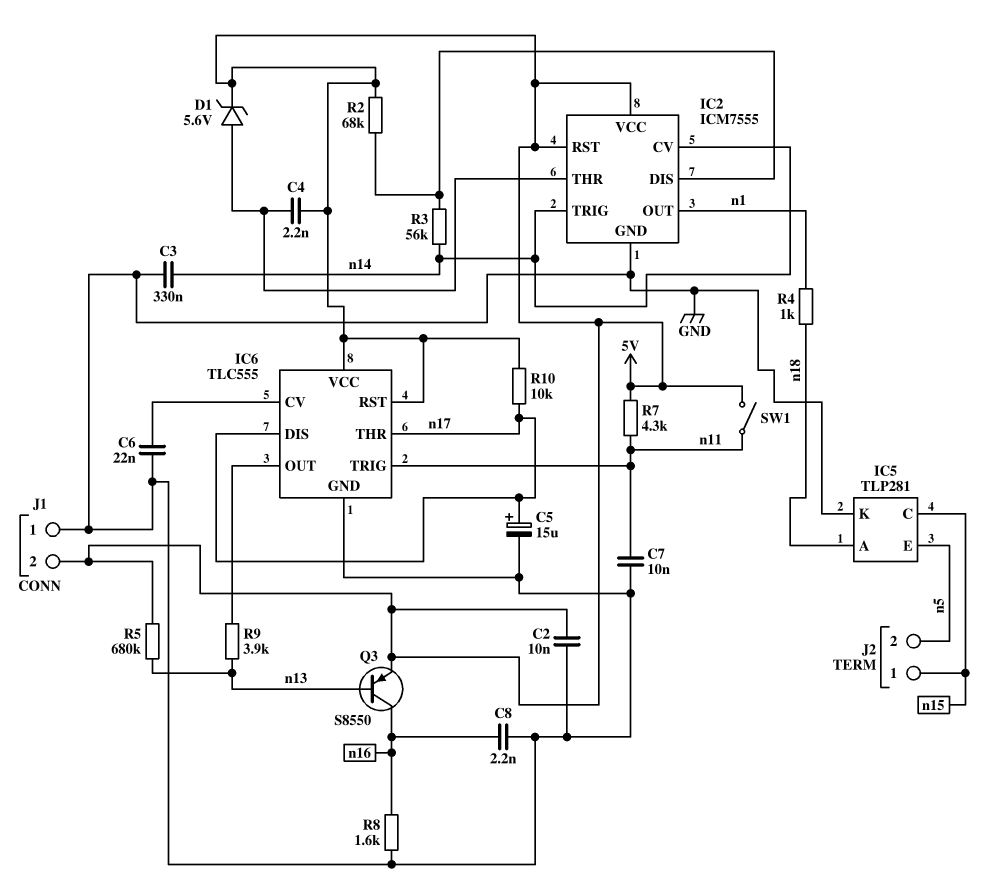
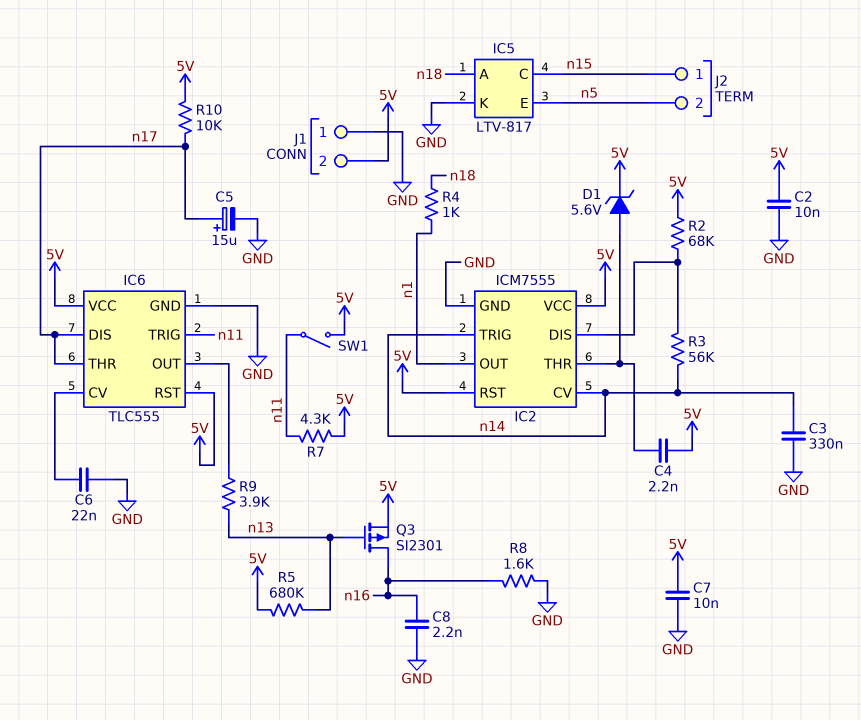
C7: 10nF (GND, n11) -> 10nF (5V, GND)
IC5: TLP281 -> LTV-817
Q3: PNP S8550 (B n13, C n16, E 5V) -> PMOS SI2301 (G n13, D n16, S 5V)

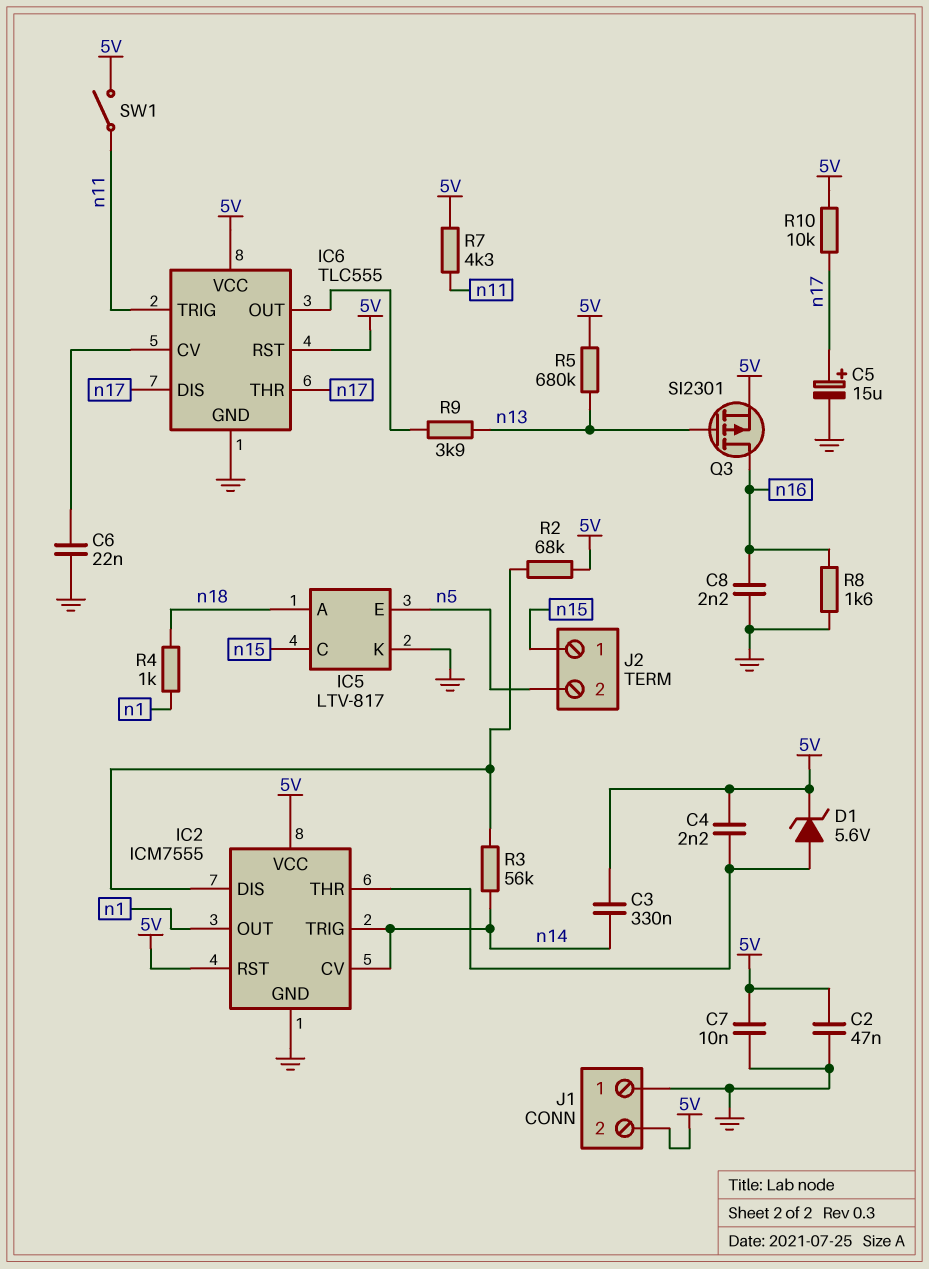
C2: 10nF (5V, GND) -> 47nF (5V, GND)
C3: 330nF (GND, n14) -> 330nF (5V, n14)

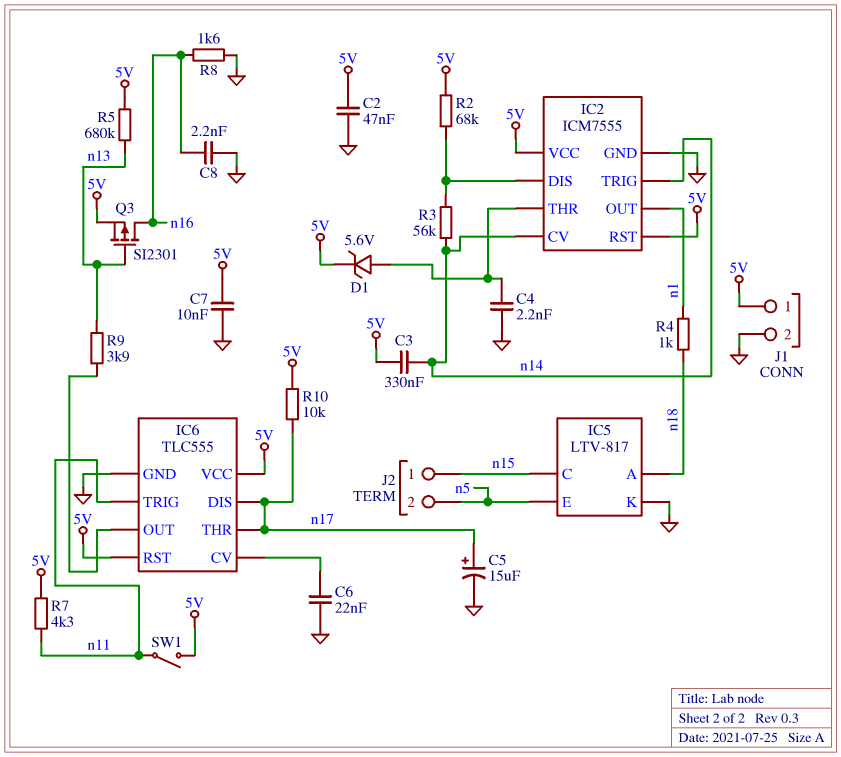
C4: 2.2nF (5V, IC2/THR) -> 2.2nF (GND, IC2/THR)
J1 pin 1: GND -> 5V
J1 pin 2: 5V -> GND

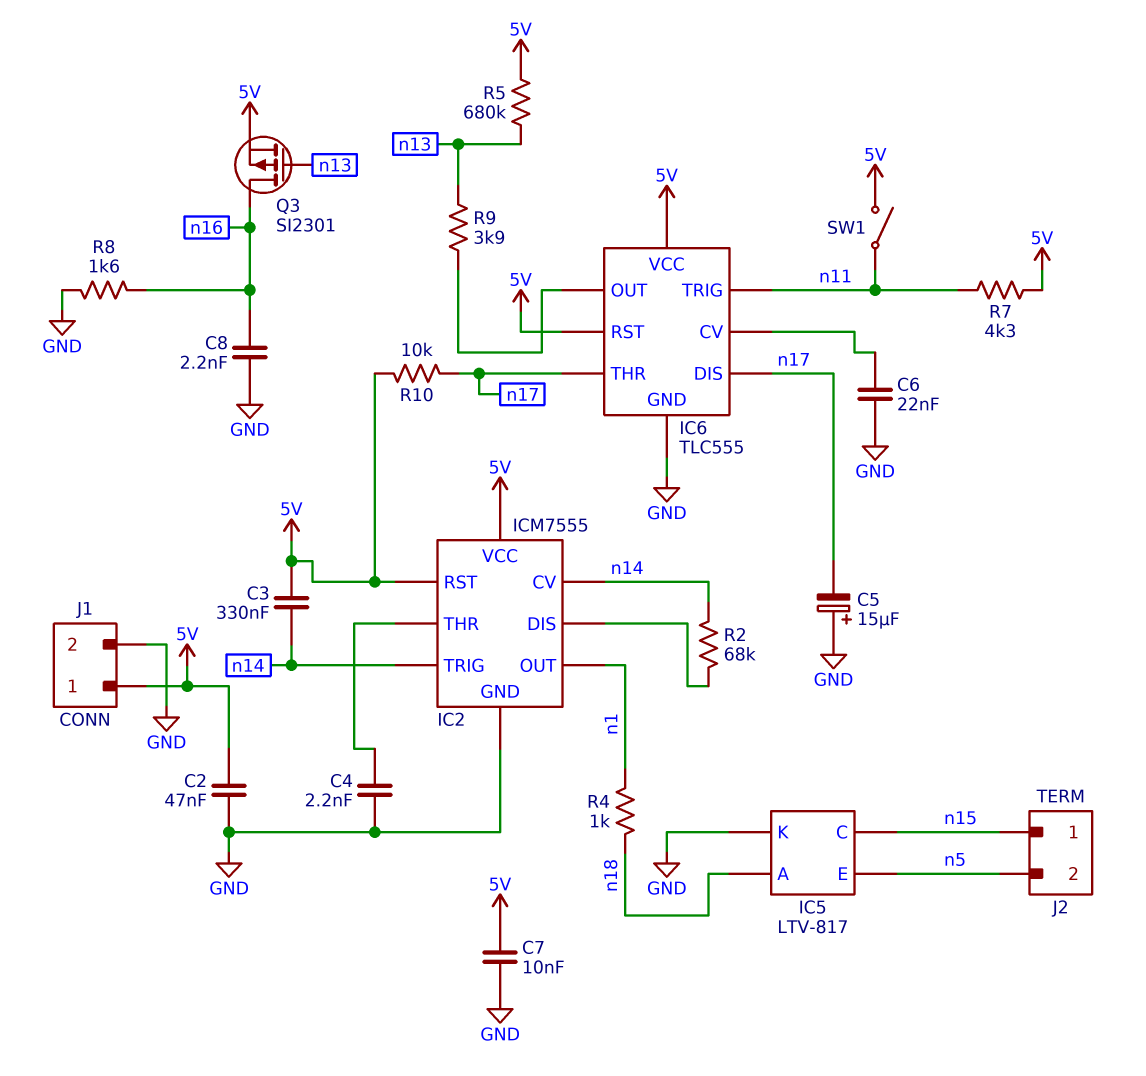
C5: 15uF (plus n17, minus GND) -> 15uF (plus GND, minus n17)
D1: zener 5.6V (A IC2/THR, K 5V) -> none
R2: 68k (5V, IC2/DIS) -> 68k (IC2/DIS, n14)
R3: 56k (IC2/DIS, n14) -> none

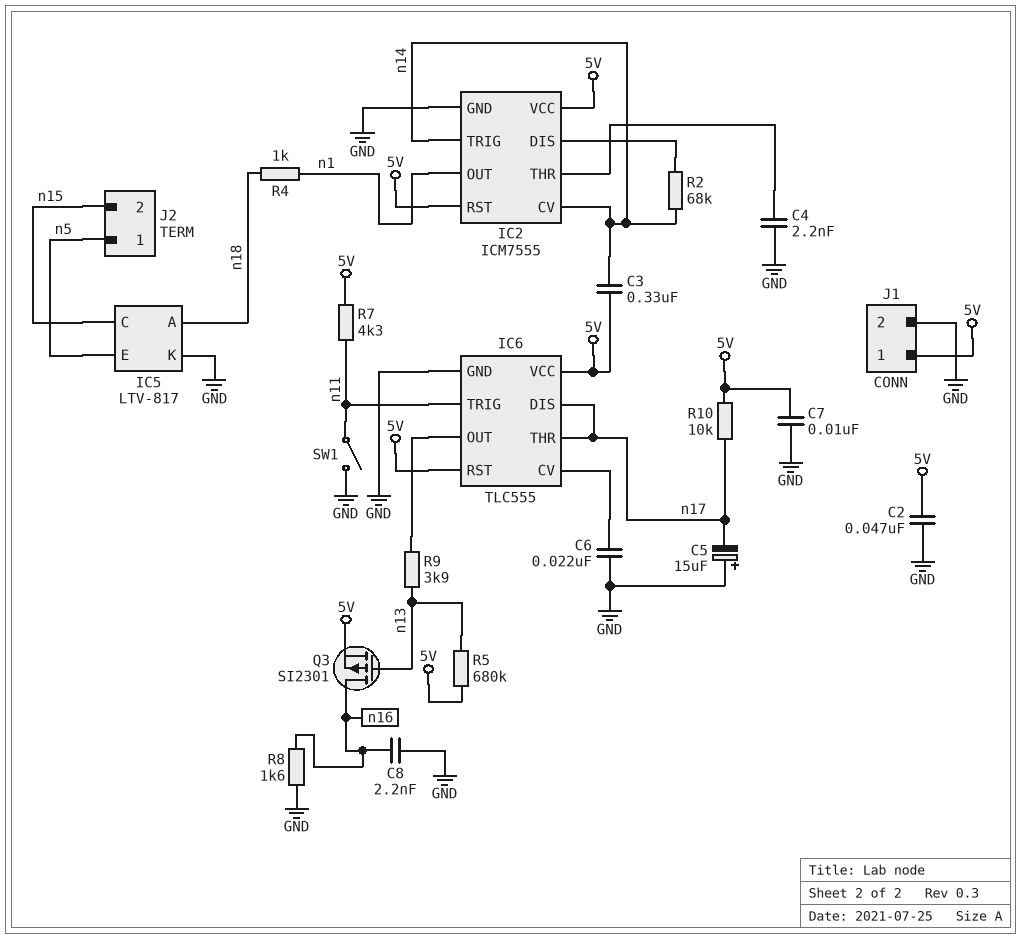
J2 pin 1: n15 -> n5
J2 pin 2: n5 -> n15
SW1: switch (5V, n11) -> switch (GND, n11)

